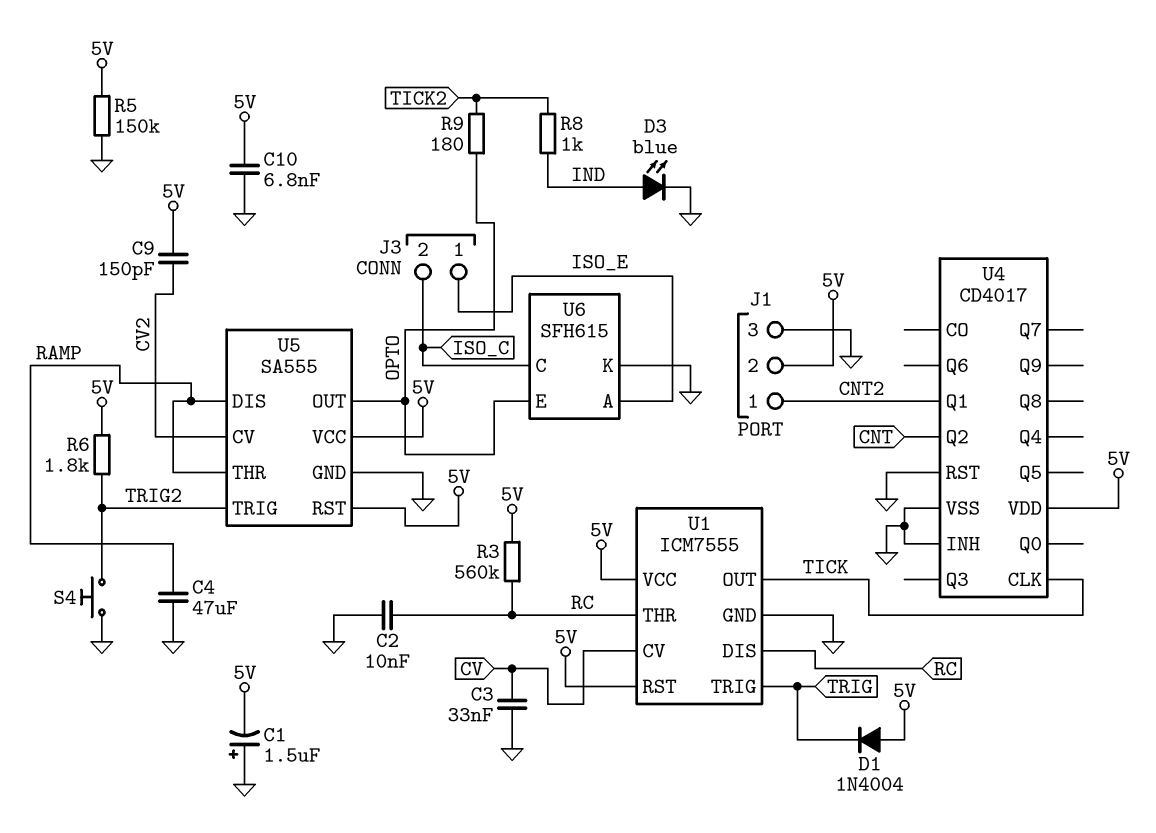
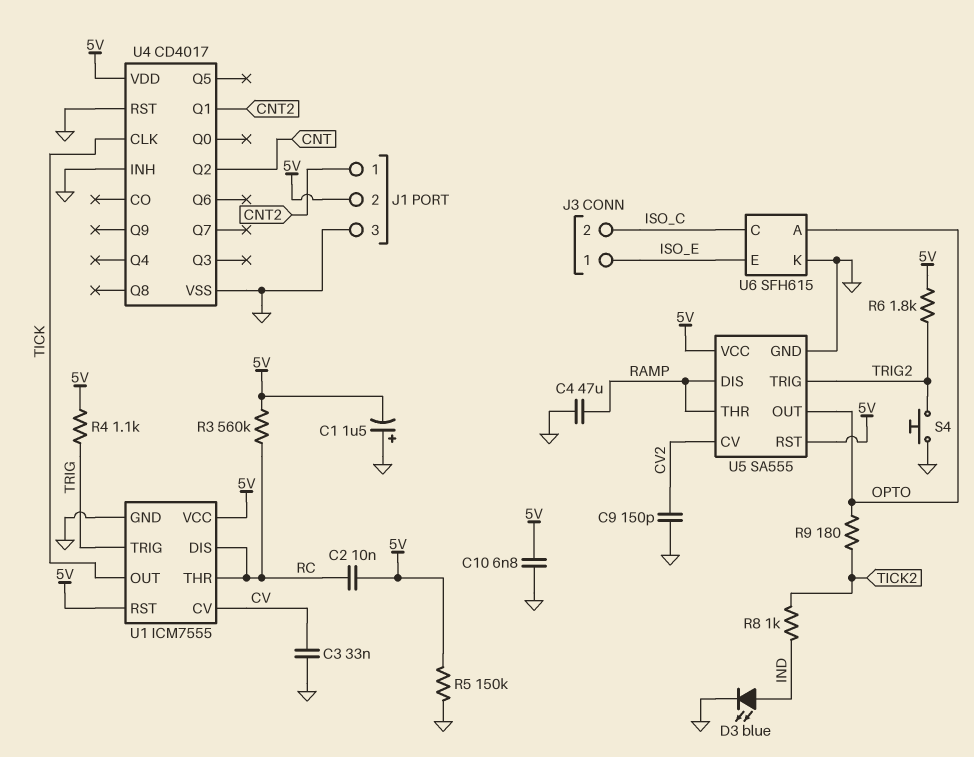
C2: 10nF (GND, RC) -> 10nF (5V, RC)
C9: 150pF (5V, CV2) -> 150pF (CV2, GND)
D1: diode 1N4004 (A 5V, K TRIG) -> none
R4: none -> 1.1k (5V, TRIG)
U6 pin A: ISO_E -> OPTO
U6 pin E: OPTO -> ISO_E

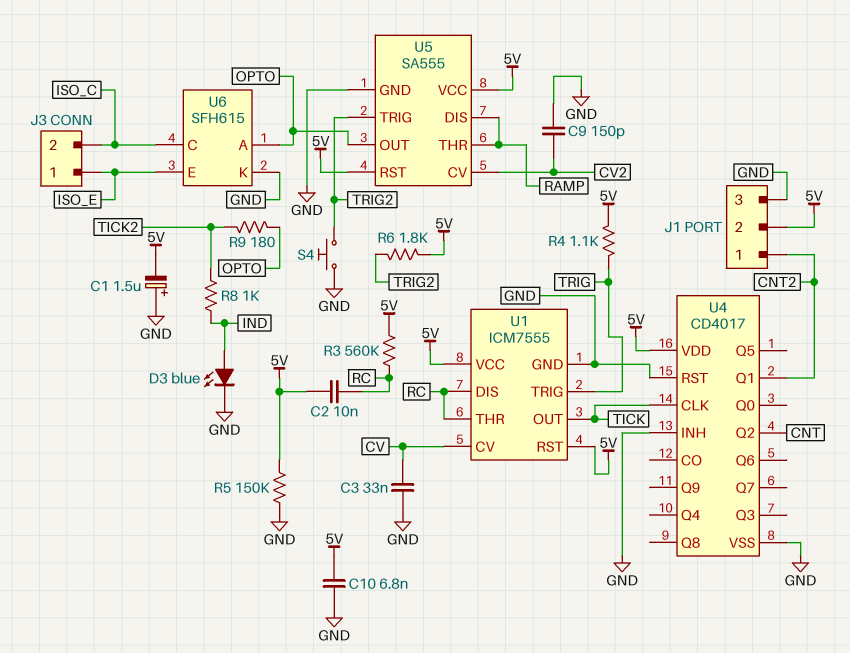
C4: 47uF (GND, RAMP) -> none

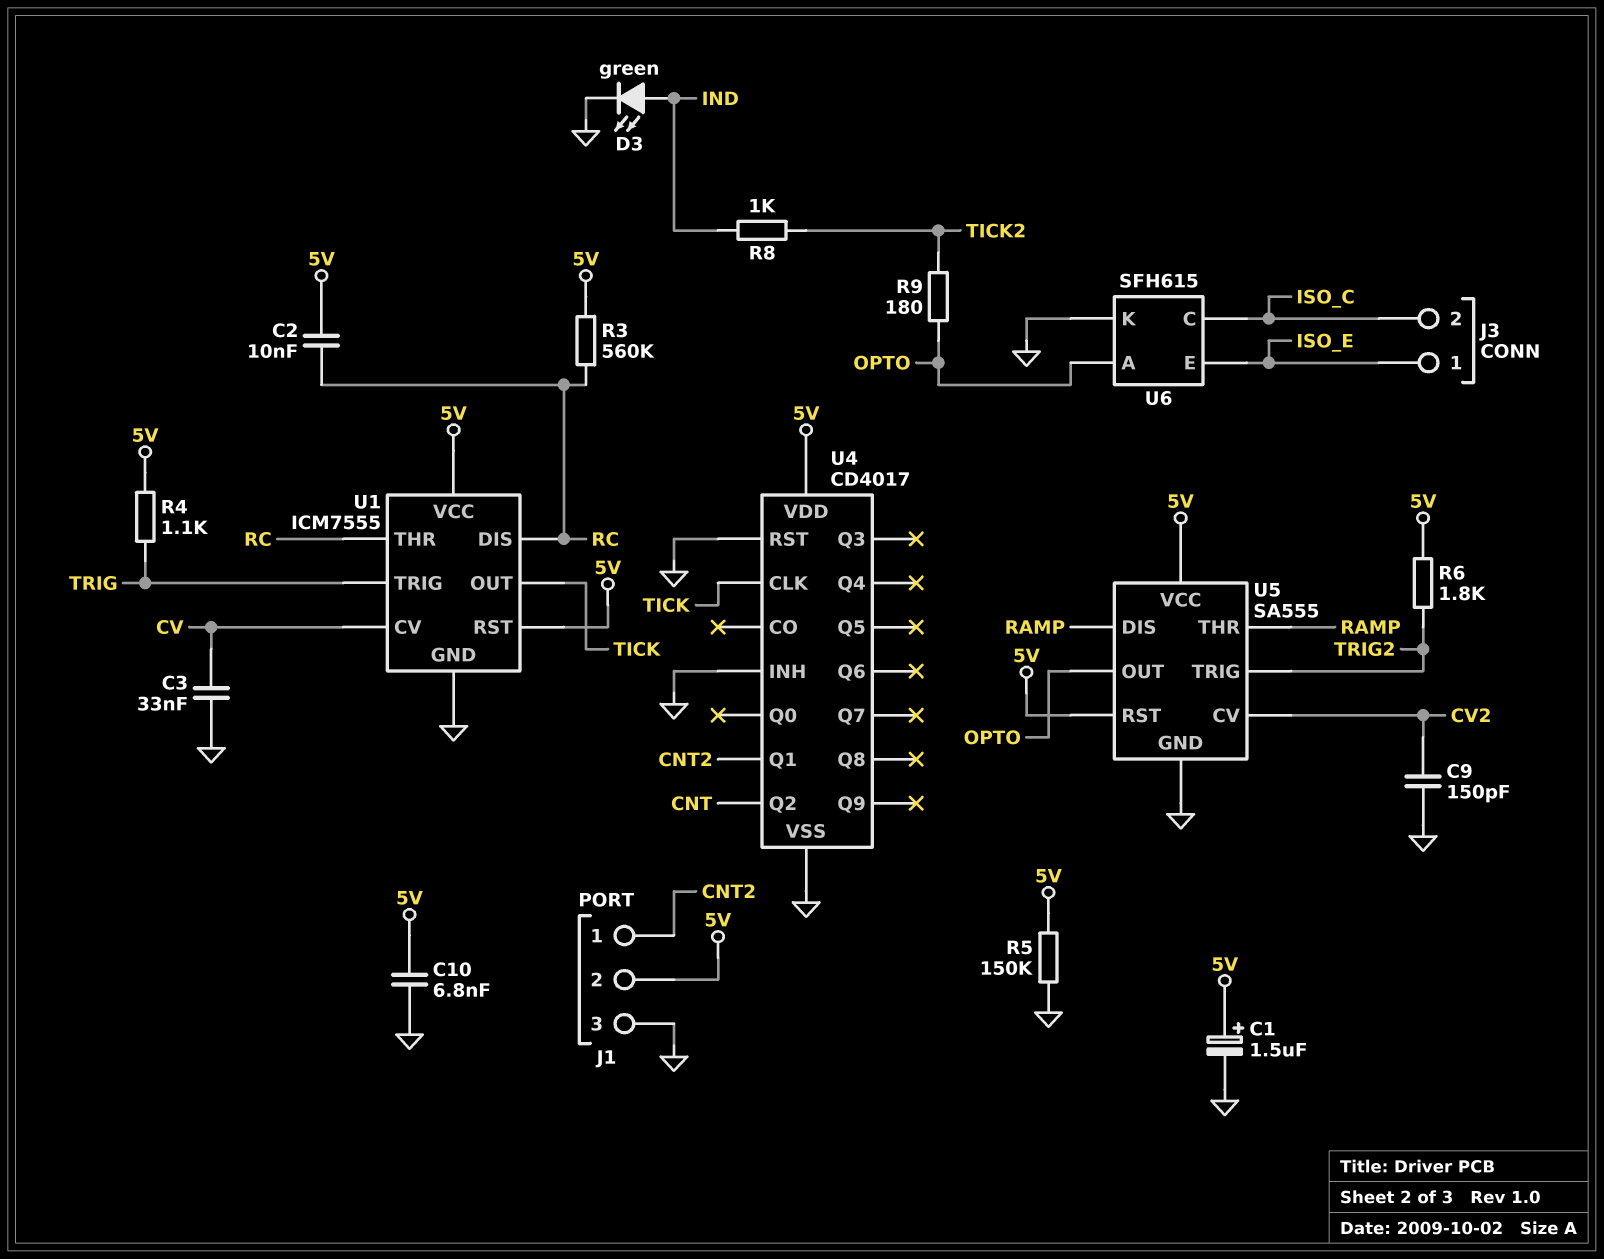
C1: 1.5uF (plus GND, minus 5V) -> 1.5uF (plus 5V, minus GND)
D3: LED blue (A IND, K GND) -> LED green (A IND, K GND)
S4: button (GND, TRIG2) -> none

